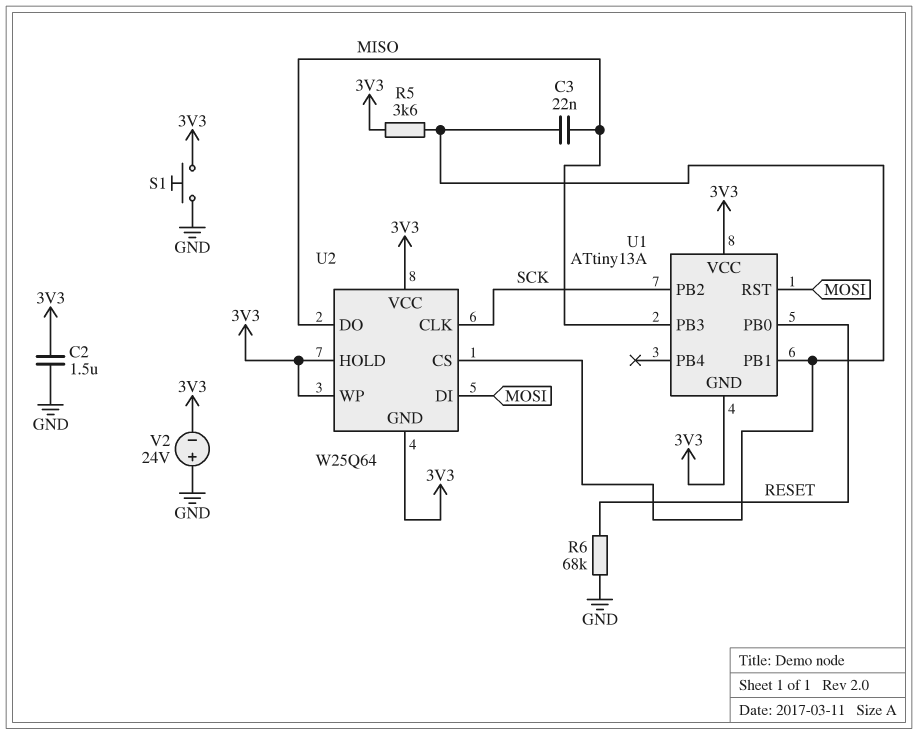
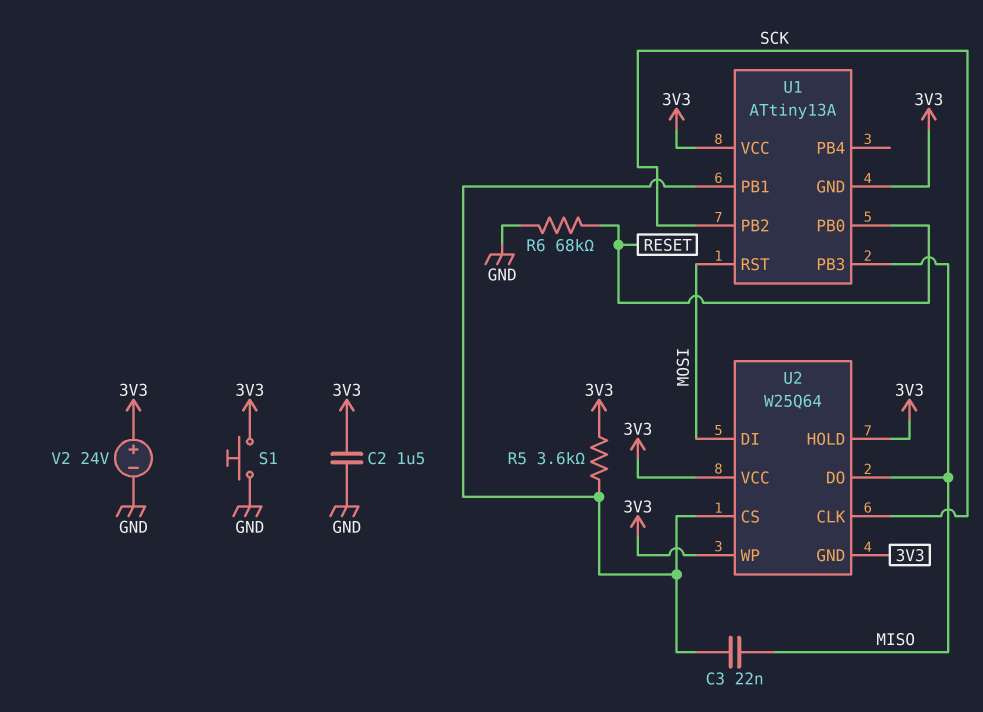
V2: 24V (plus GND, minus 3V3) -> 24V (plus 3V3, minus GND)

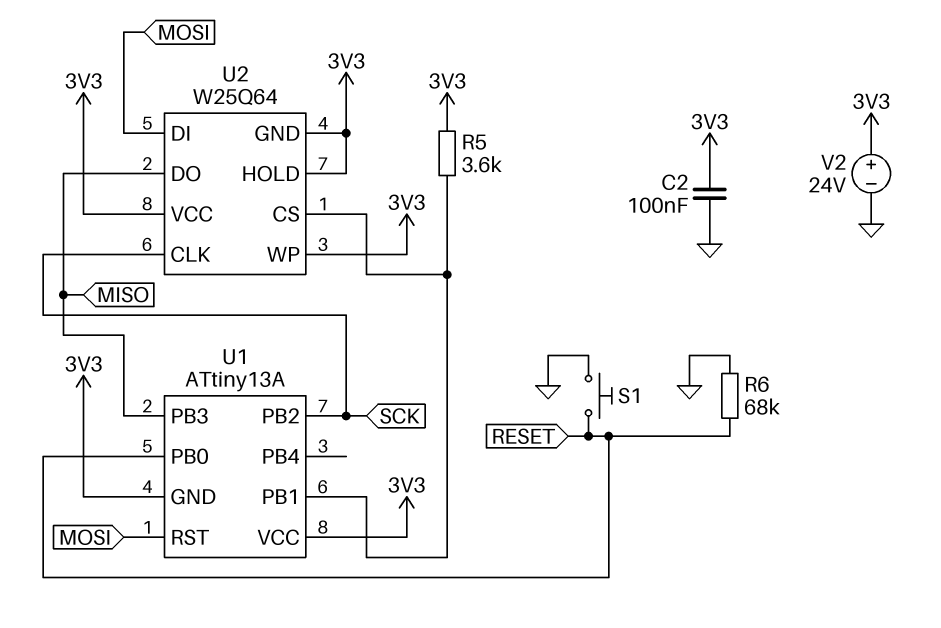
C2: 1.5uF (3V3, GND) -> 100nF (3V3, GND)
C3: 22nF (MISO, U1/PB1) -> none
S1: button (3V3, GND) -> button (GND, RESET)

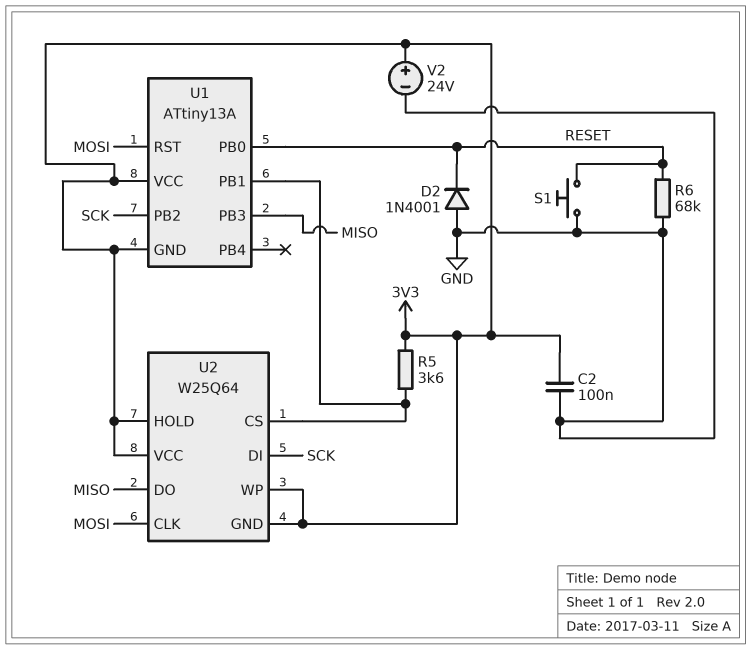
D2: none -> diode 1N4001 (A GND, K RESET)
U2 pin CLK: SCK -> MOSI
U2 pin DI: MOSI -> SCK

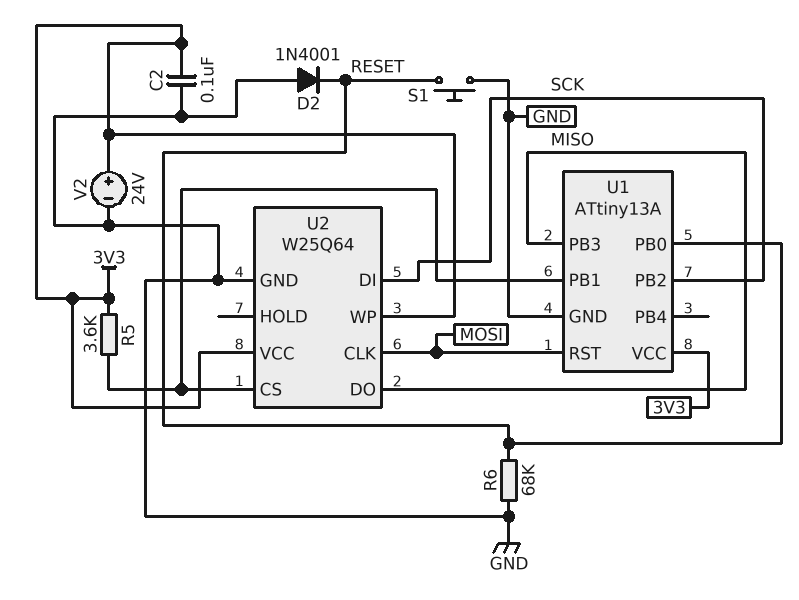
U1 pin GND: 3V3 -> GND
U2 pin GND: 3V3 -> GND
U2 pin HOLD: 3V3 -> none

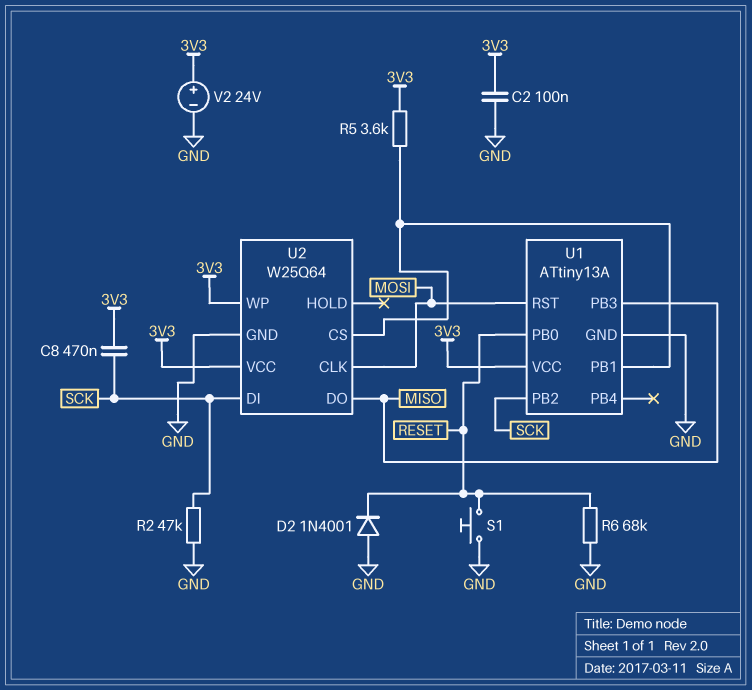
C8: none -> 470nF (3V3, SCK)
R2: none -> 47k (GND, SCK)

